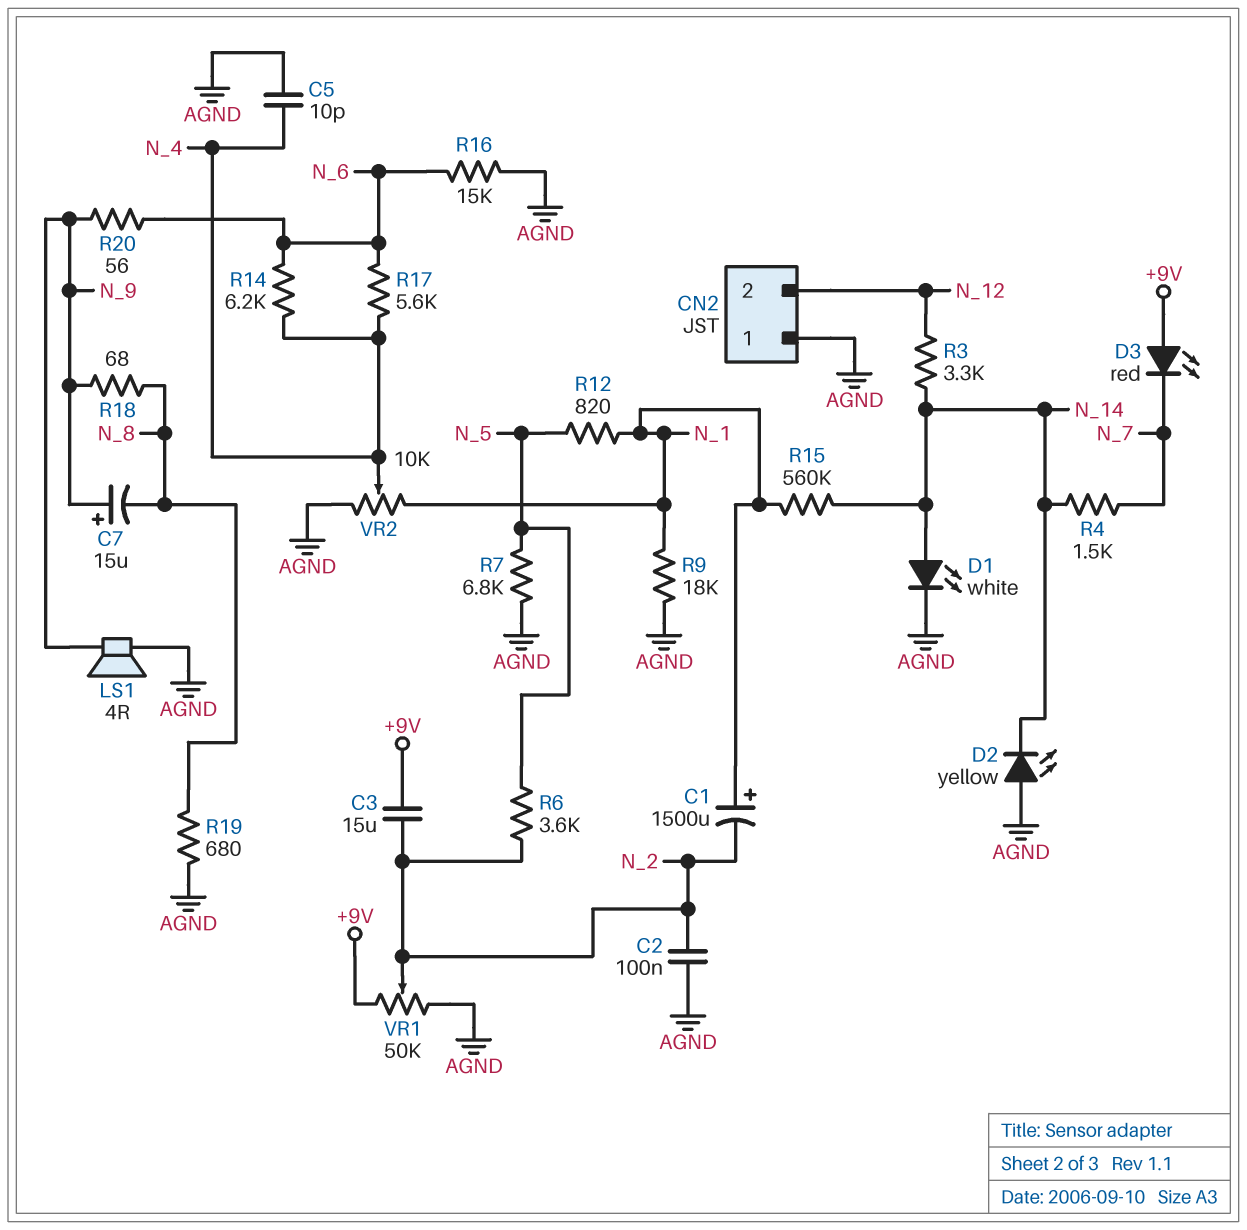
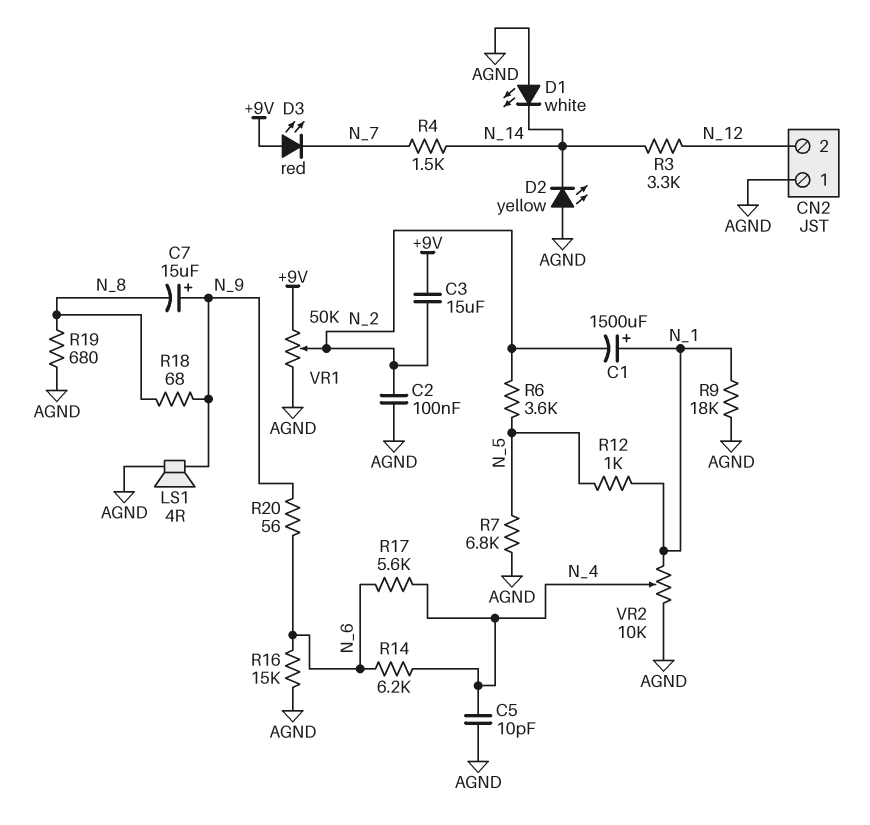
D1: LED white (A N_14, K AGND) -> LED white (A AGND, K N_14)
R12: 820 (N_1, N_5) -> 1k (N_1, N_5)
R15: 560k (N_1, N_14) -> none

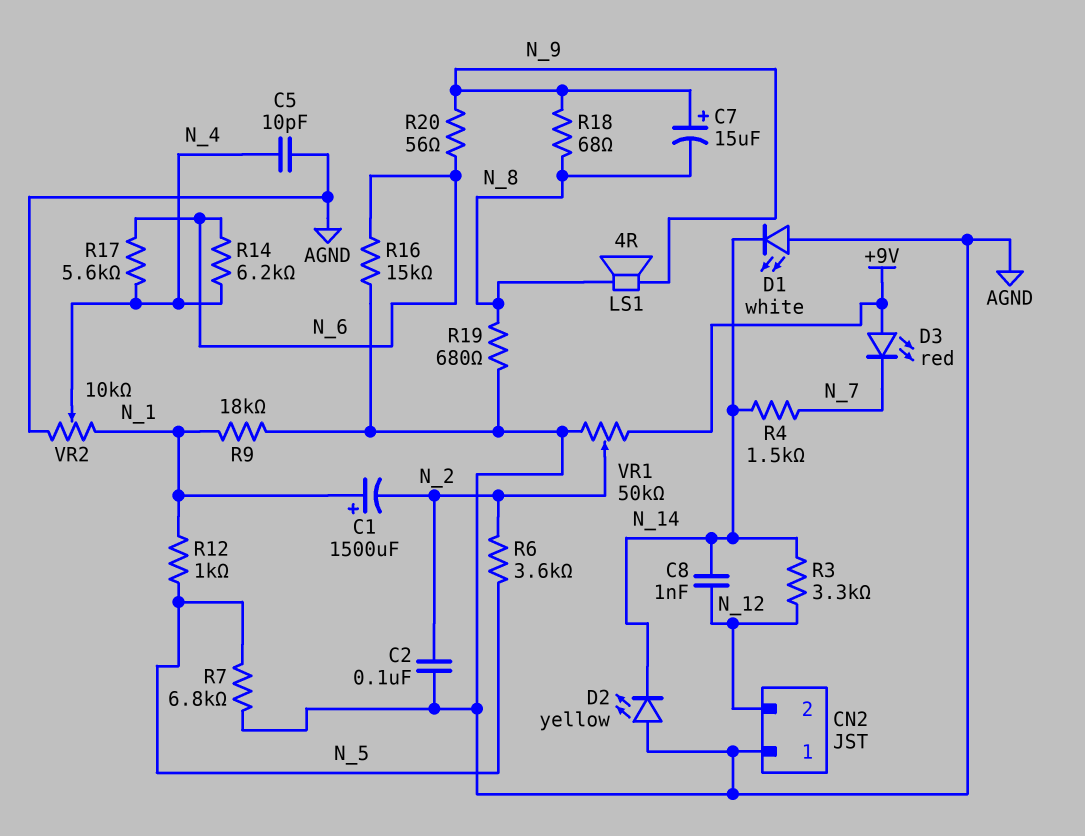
C3: 15uF (+9V, N_2) -> none
C8: none -> 1nF (N_12, N_14)
LS1: speaker 4R (AGND, N_9) -> speaker 4R (N_8, N_9)

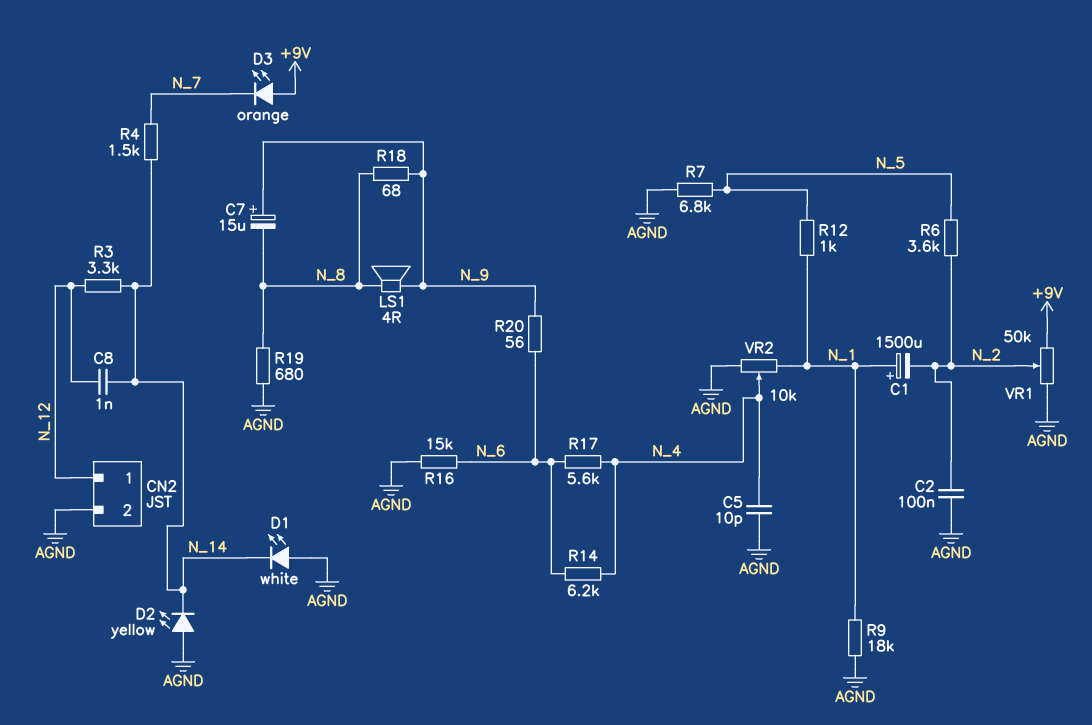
CN2 pin 1: AGND -> N_12
CN2 pin 2: N_12 -> AGND
D3: LED red (A +9V, K N_7) -> LED orange (A +9V, K N_7)

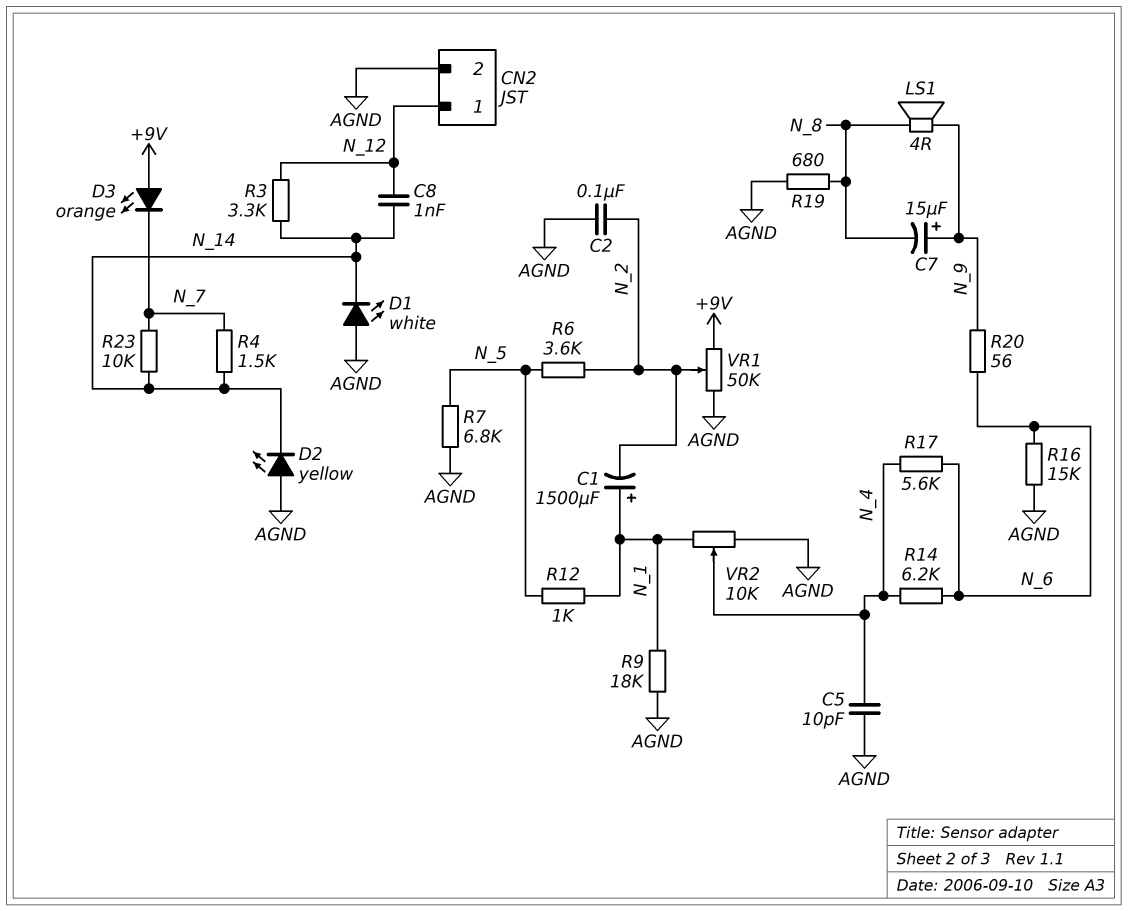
R18: 68 (N_8, N_9) -> none
R23: none -> 10k (N_7, N_14)

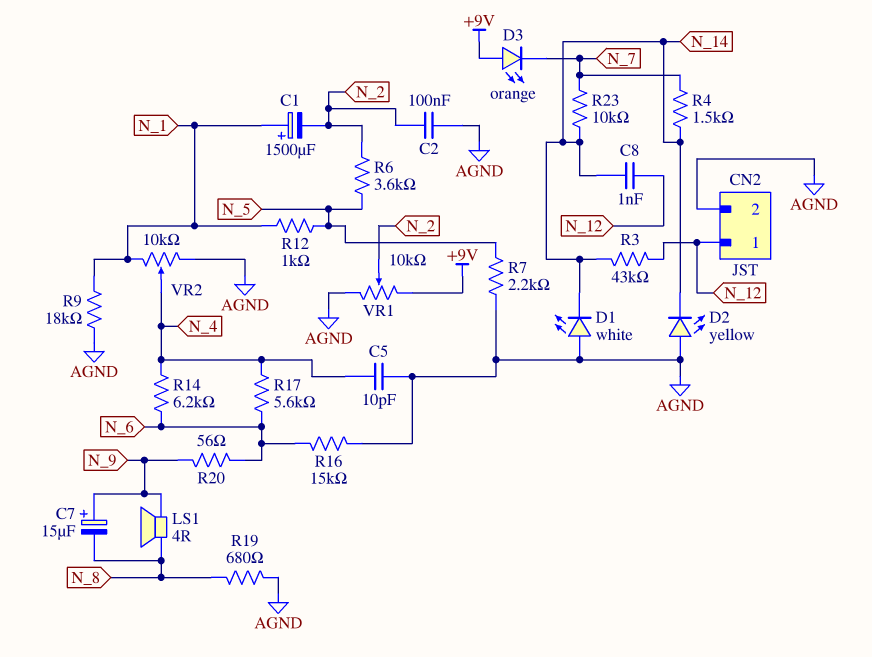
R3: 3.3k (N_12, N_14) -> 43k (N_12, N_14)
R7: 6.8k (AGND, N_5) -> 2.2k (AGND, N_5)
VR1: 50k (+9V, AGND, wiper N_2) -> 10k (+9V, AGND, wiper N_2)

